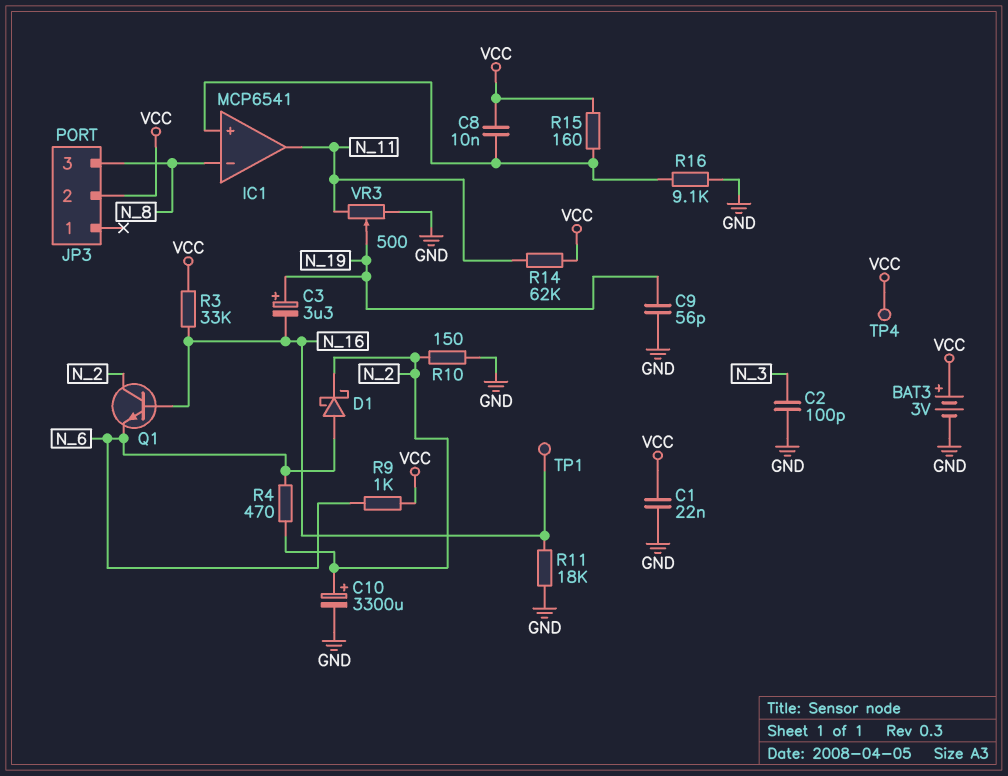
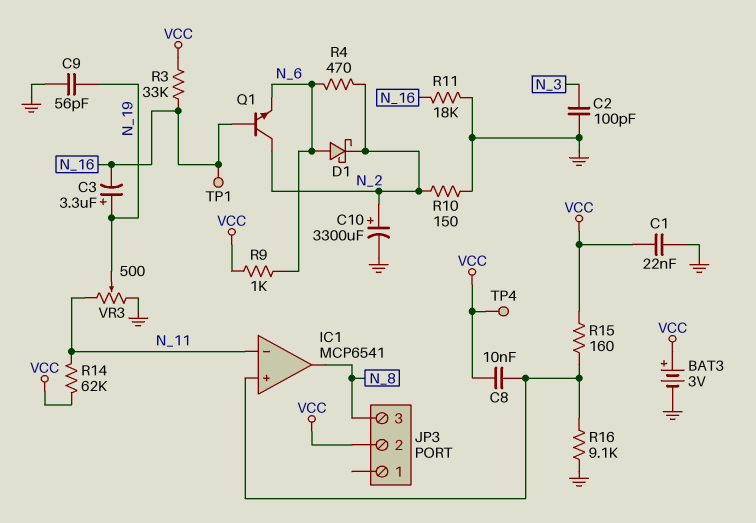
IC1 pin in-: N_8 -> N_11
IC1 pin out: N_11 -> N_8

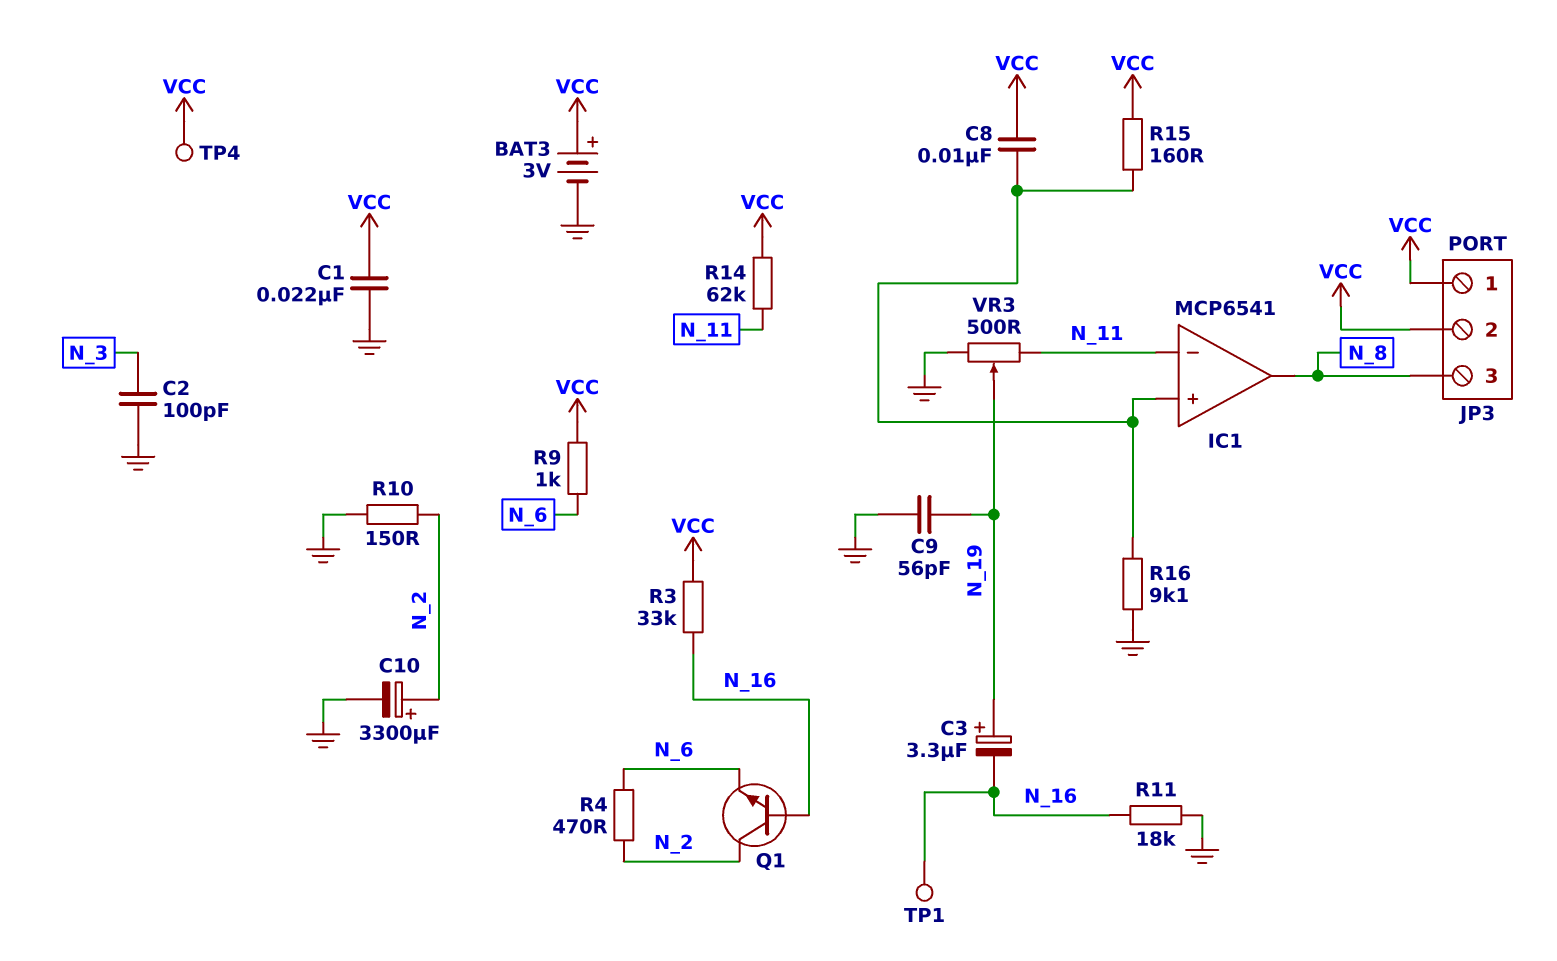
D1: schottky (A N_6, K N_2) -> none
JP3 pin 1: none -> VCC

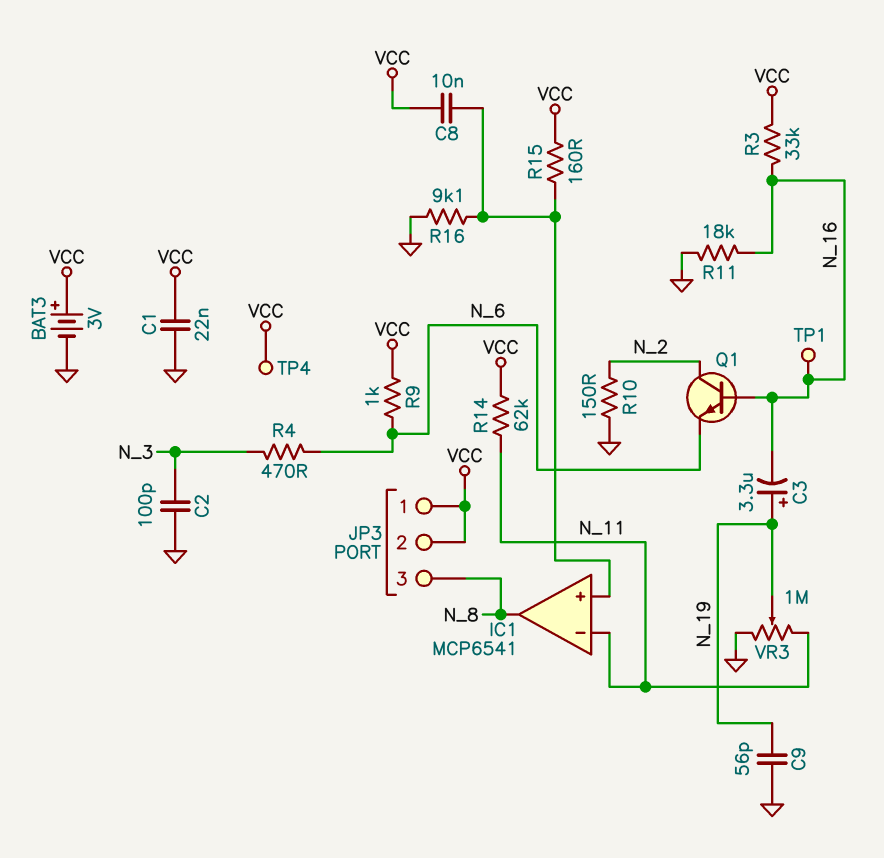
C10: 3300uF (plus N_2, minus GND) -> none
R4: 470 (N_2, N_6) -> 470 (N_3, N_6)
VR3: 500 (GND, N_11, wiper N_19) -> 1M (GND, N_11, wiper N_19)

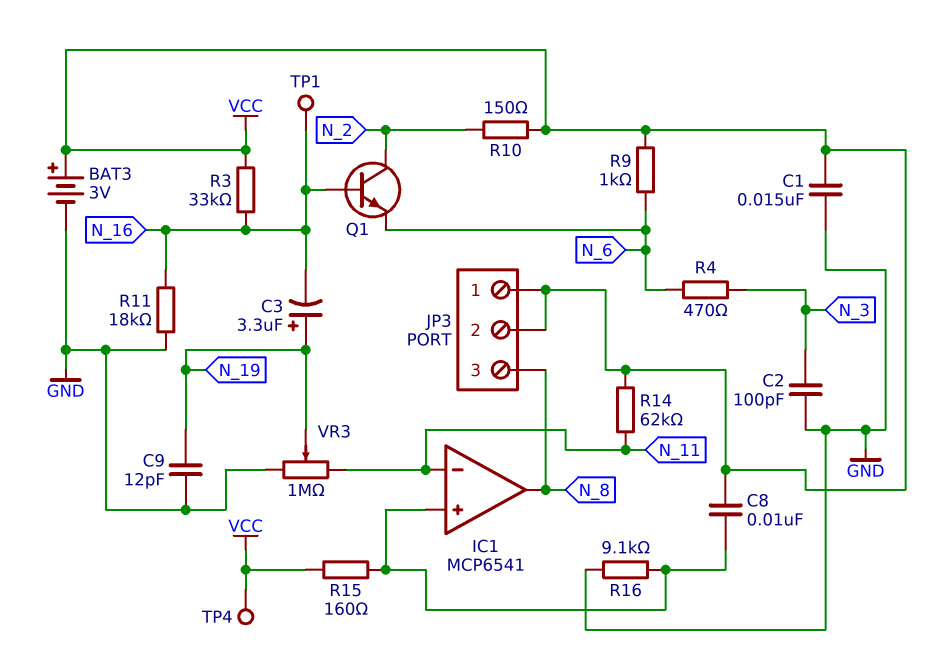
C1: 22nF (GND, VCC) -> 15nF (GND, VCC)
C9: 56pF (GND, N_19) -> 12pF (GND, N_19)
R10: 150 (GND, N_2) -> 150 (N_2, VCC)

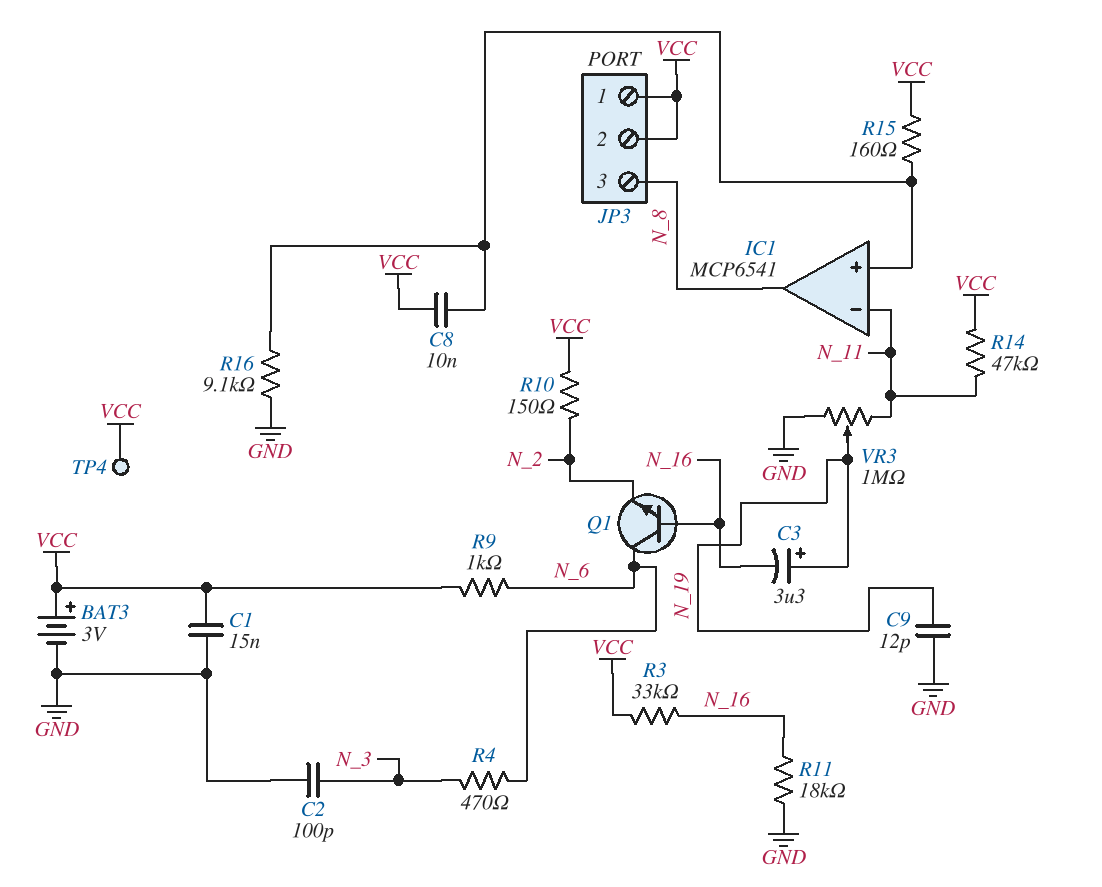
Q1: NPN (B N_16, C N_2, E N_6) -> NPN (B N_16, C N_6, E N_2)
R14: 62k (N_11, VCC) -> 47k (N_11, VCC)
TP1: test point (N_16) -> none

